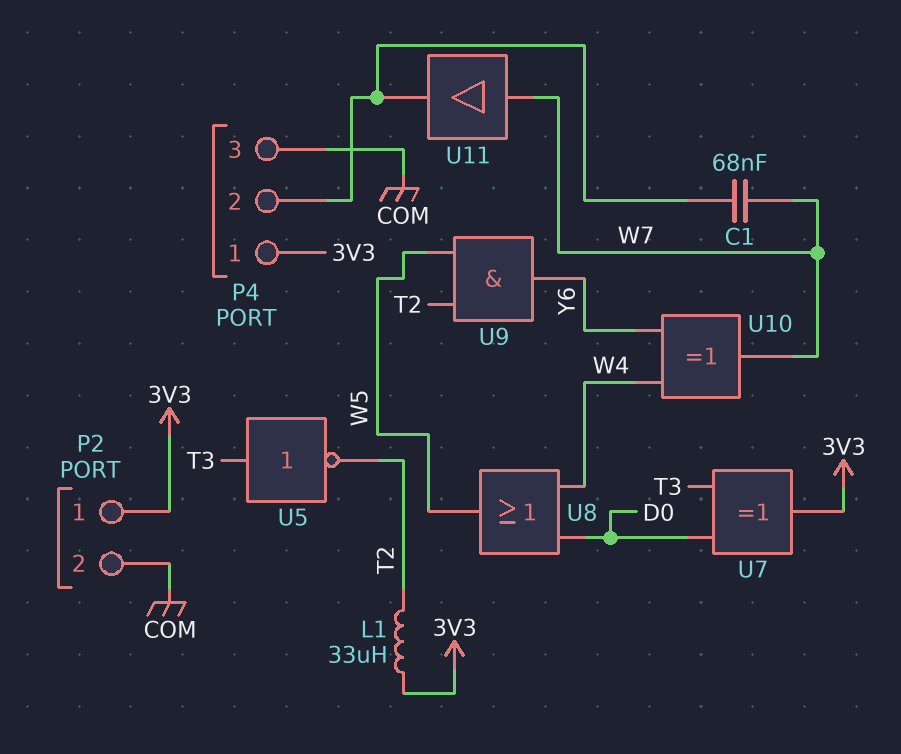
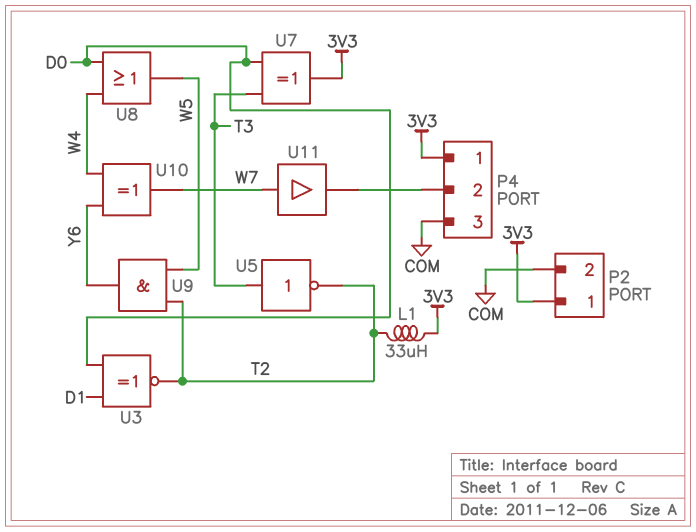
C1: 68nF (P4/2, W7) -> none
U3: none -> XNOR (in D0, in D1, out T2)

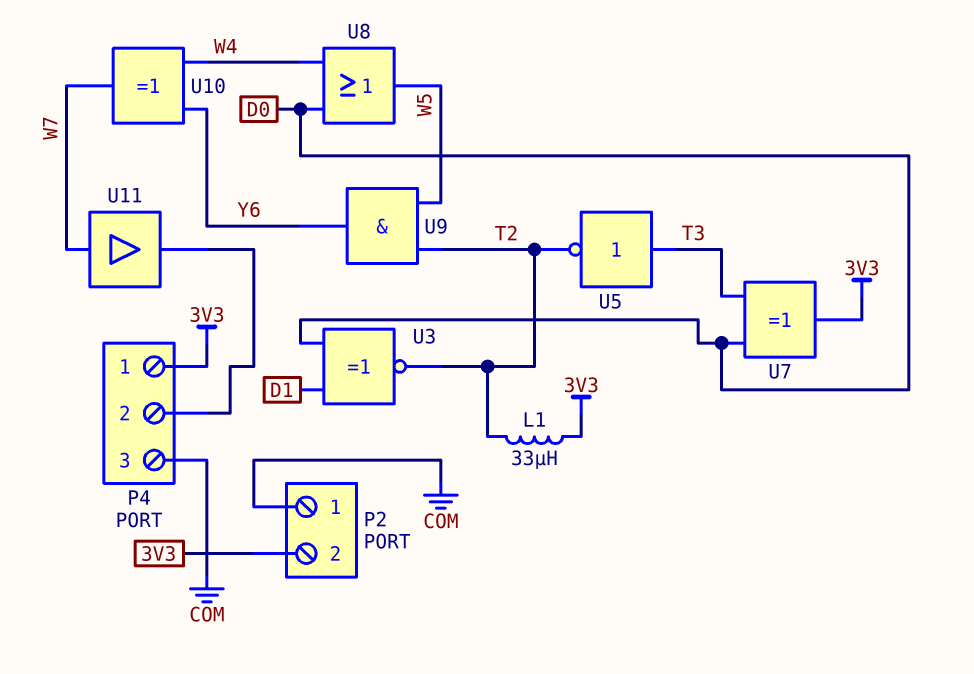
P2 pin 1: 3V3 -> COM
P2 pin 2: COM -> 3V3

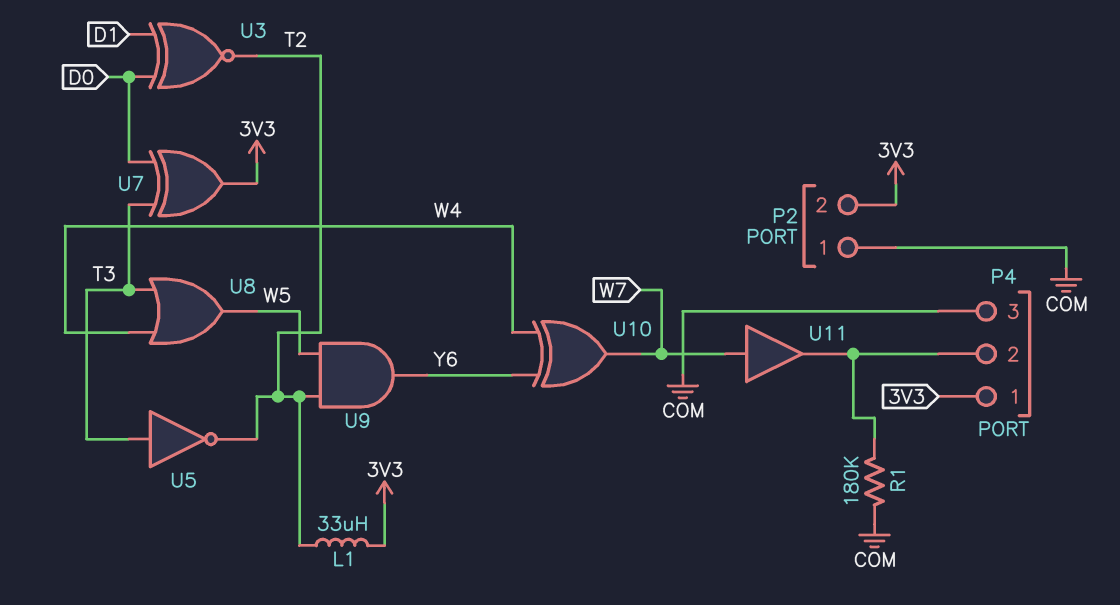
R1: none -> 180k (COM, P4/2)
U8: OR (in D0, in W4, out W5) -> OR (in T3, in W4, out W5)

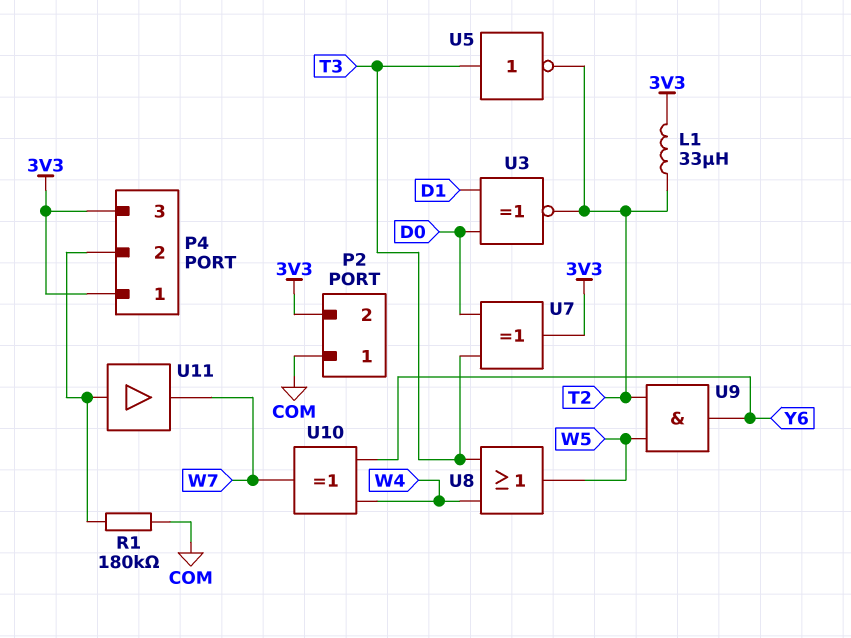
P4 pin 3: COM -> 3V3
U11: buffer (in W7, out P4/2) -> buffer (in P4/2, out W7)

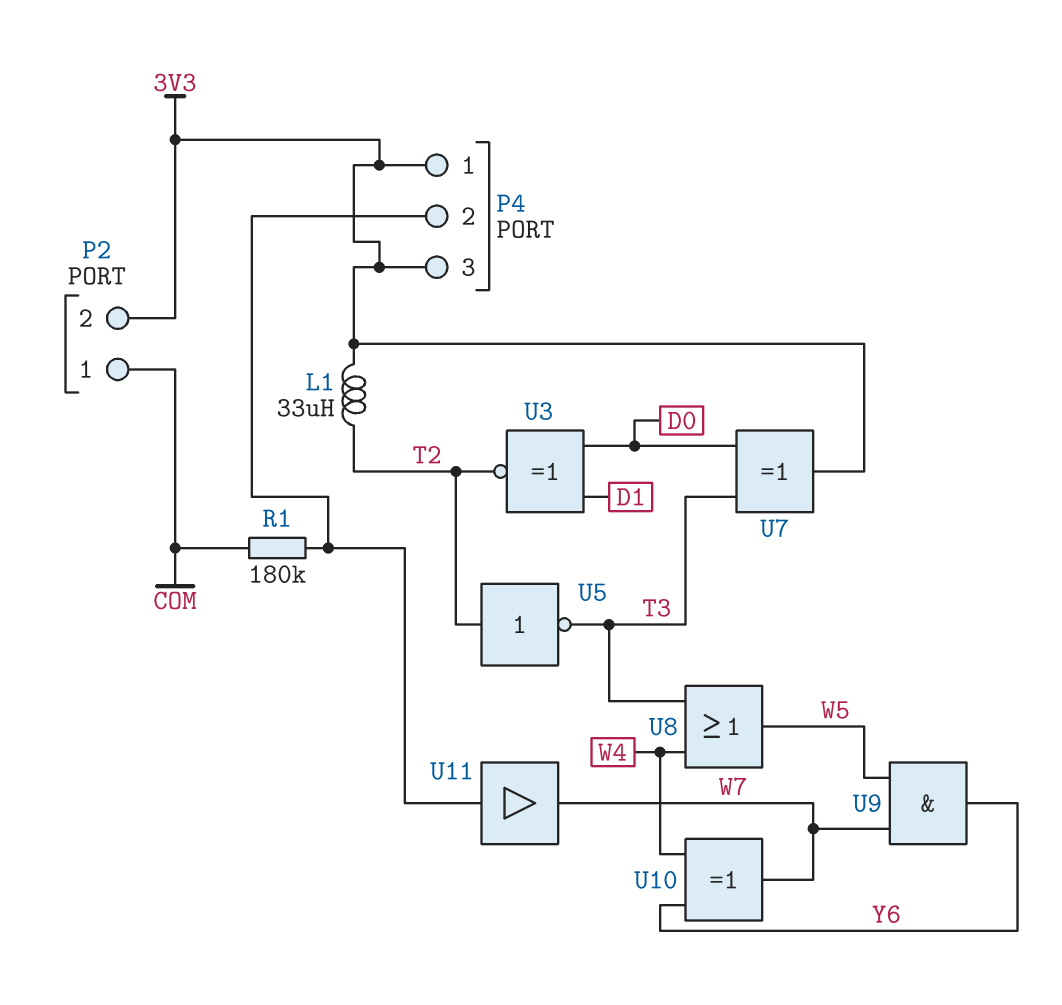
U5: NOT (in T3, out T2) -> NOT (in T2, out T3)
U9: AND (in T2, in W5, out Y6) -> AND (in W5, in W7, out Y6)

